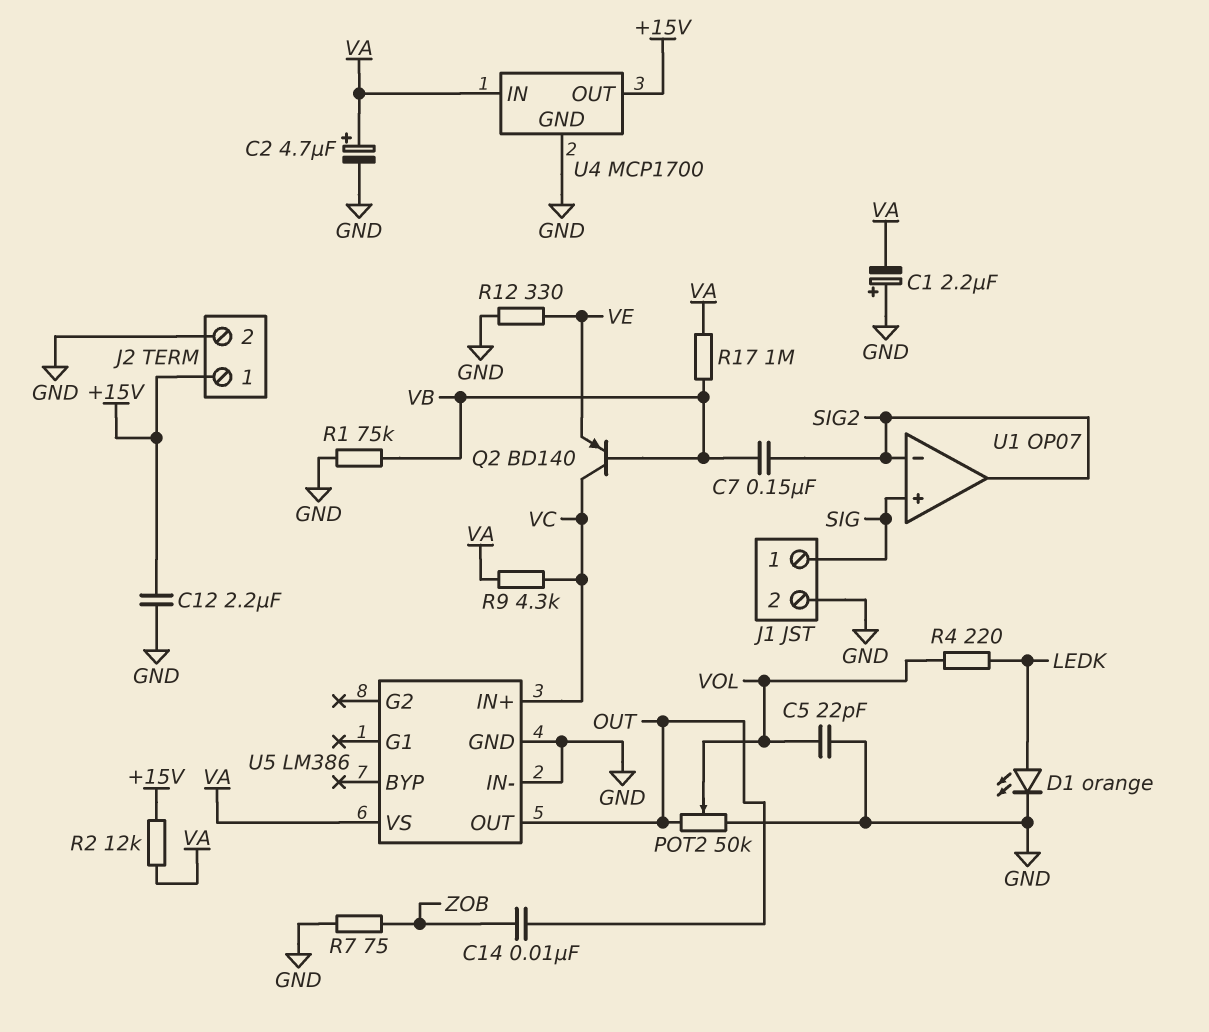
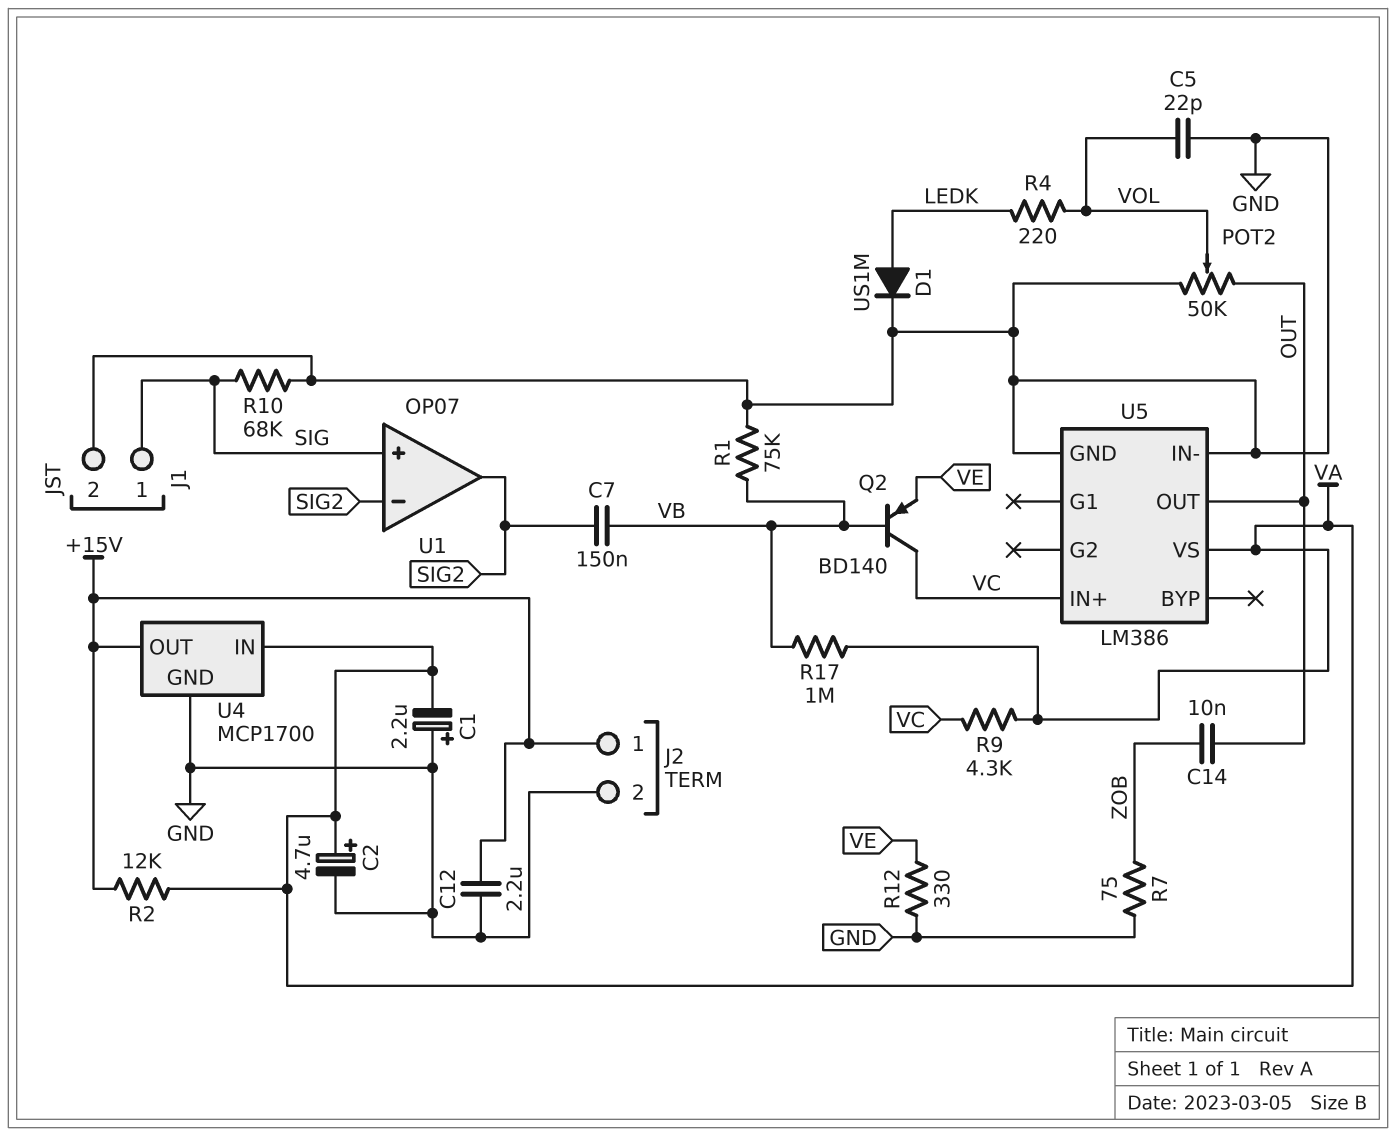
D1: LED orange (A LEDK, K GND) -> diode US1M (A LEDK, K GND)
R10: none -> 68k (GND, SIG)

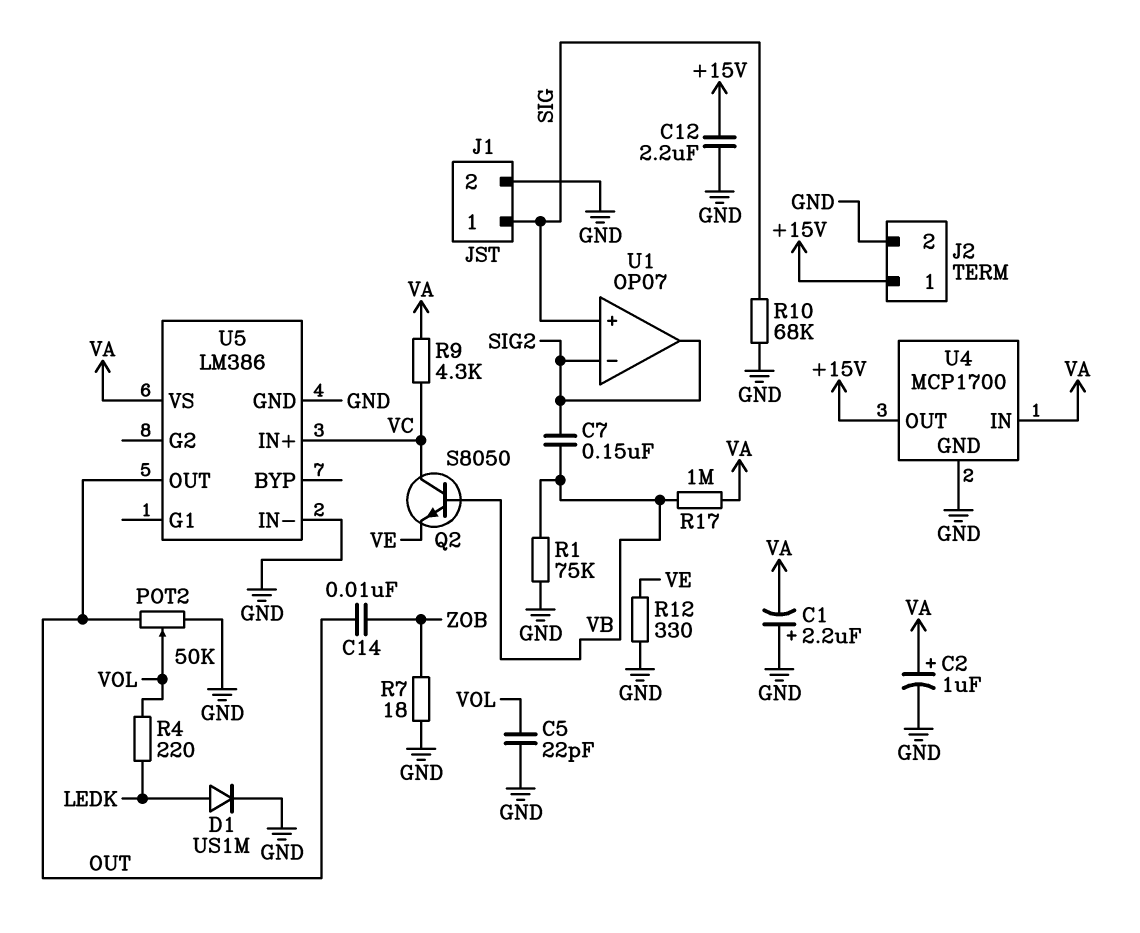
C2: 4.7uF (plus VA, minus GND) -> 1uF (plus VA, minus GND)
Q2: PNP BD140 (B VB, C VC, E VE) -> NPN S8050 (B VB, C VC, E VE)
R2: 12k (+15V, VA) -> none
R7: 75 (GND, ZOB) -> 18 (GND, ZOB)

